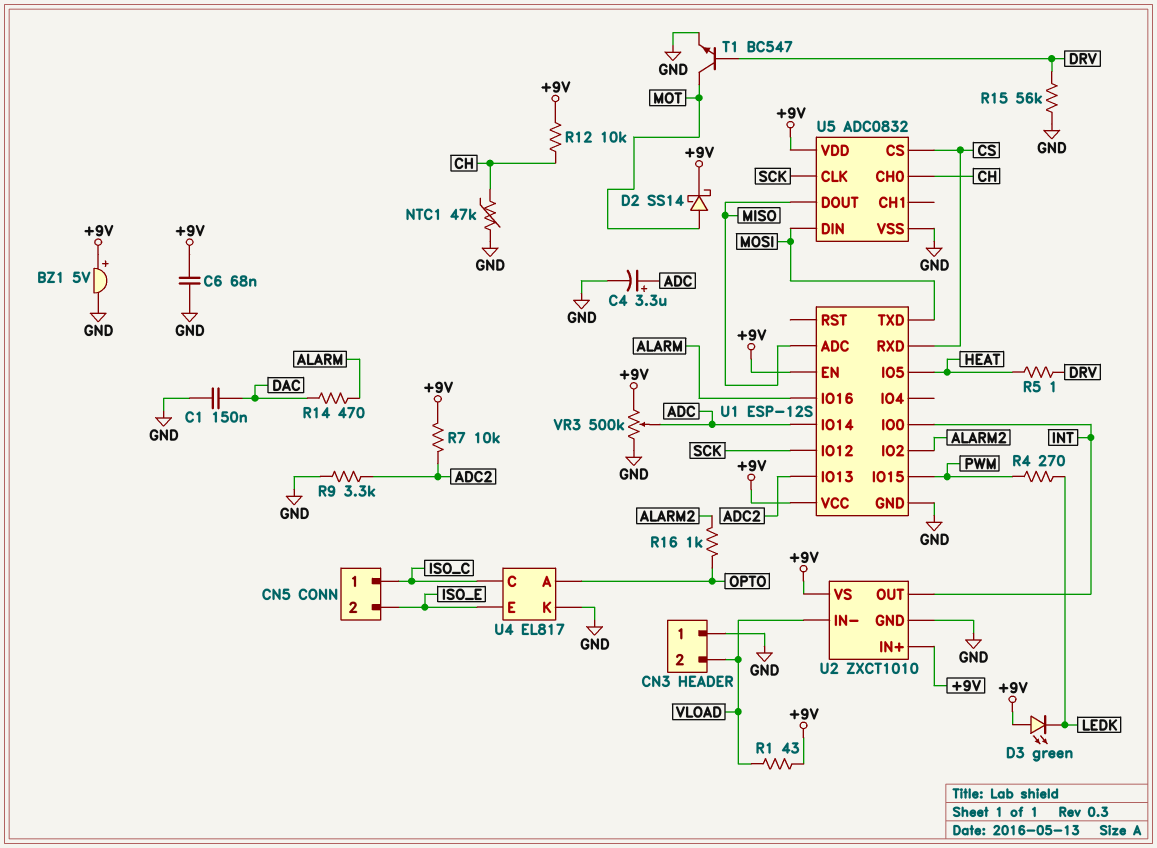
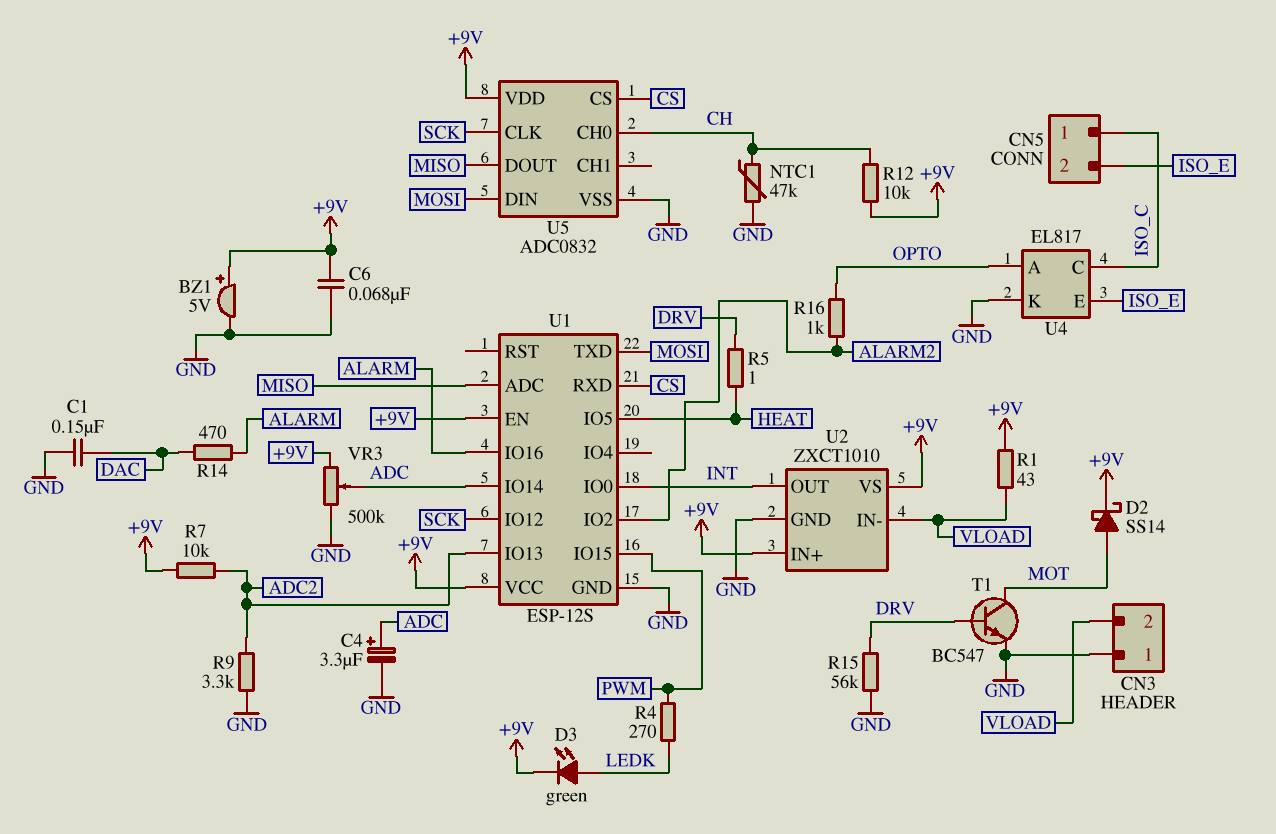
D3: LED green (A +9V, K LEDK) -> LED green (A LEDK, K +9V)

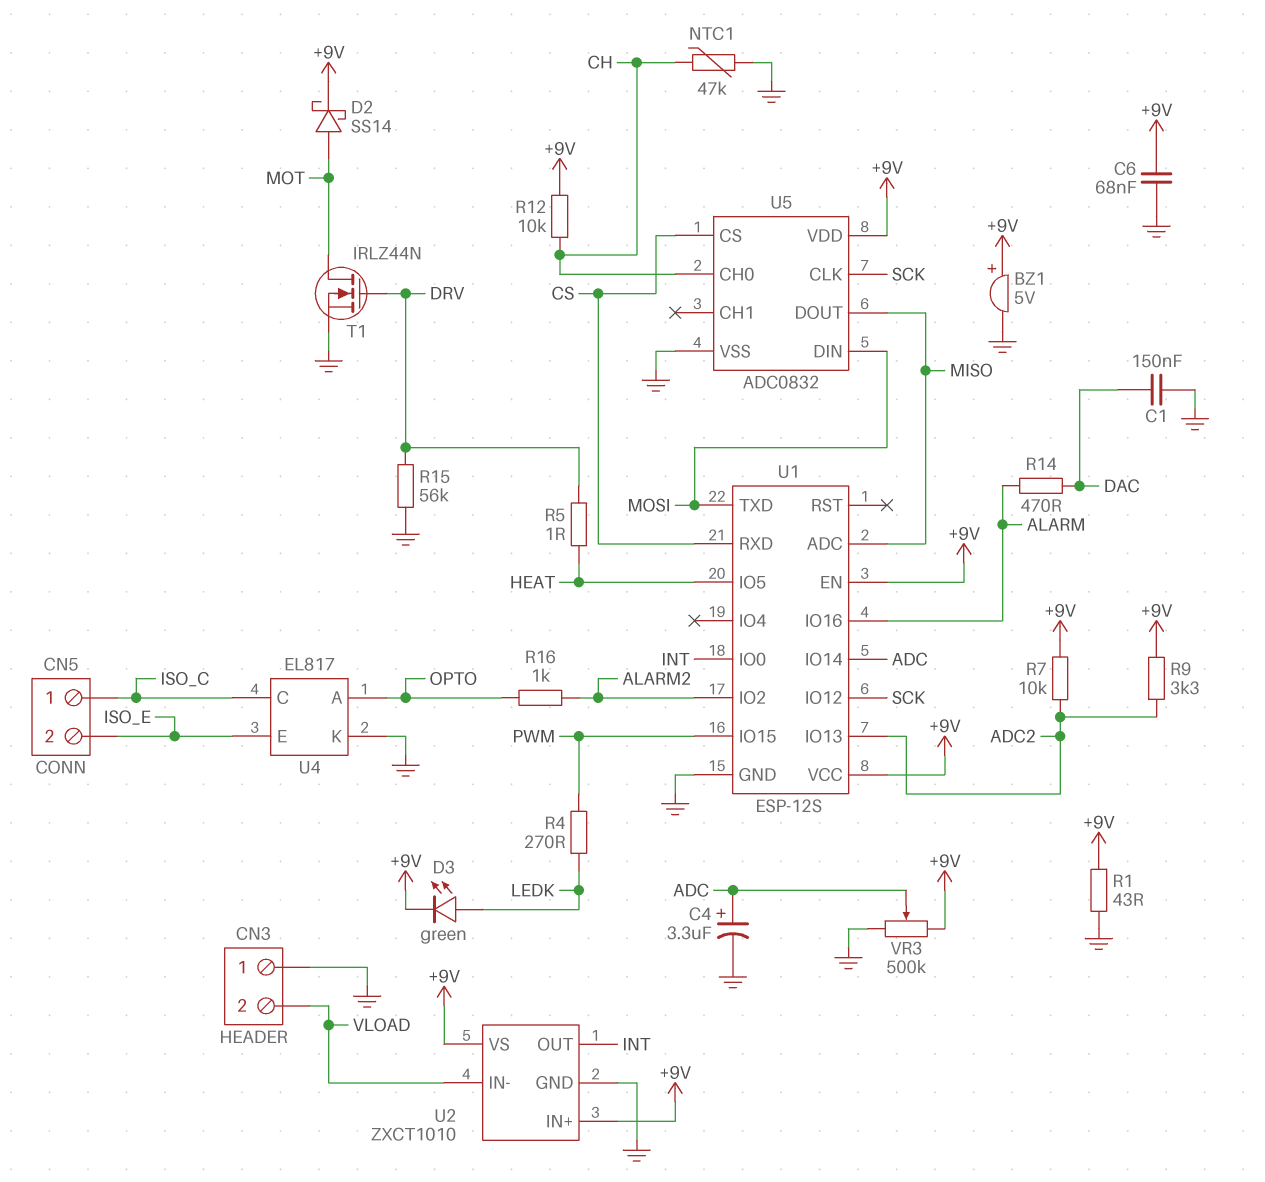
R1: 43 (+9V, VLOAD) -> 43 (+9V, GND)
R9: 3.3k (ADC2, GND) -> 3.3k (+9V, ADC2)
T1: NPN BC547 (B DRV, C MOT, E GND) -> NMOS IRLZ44N (G DRV, D MOT, S GND)

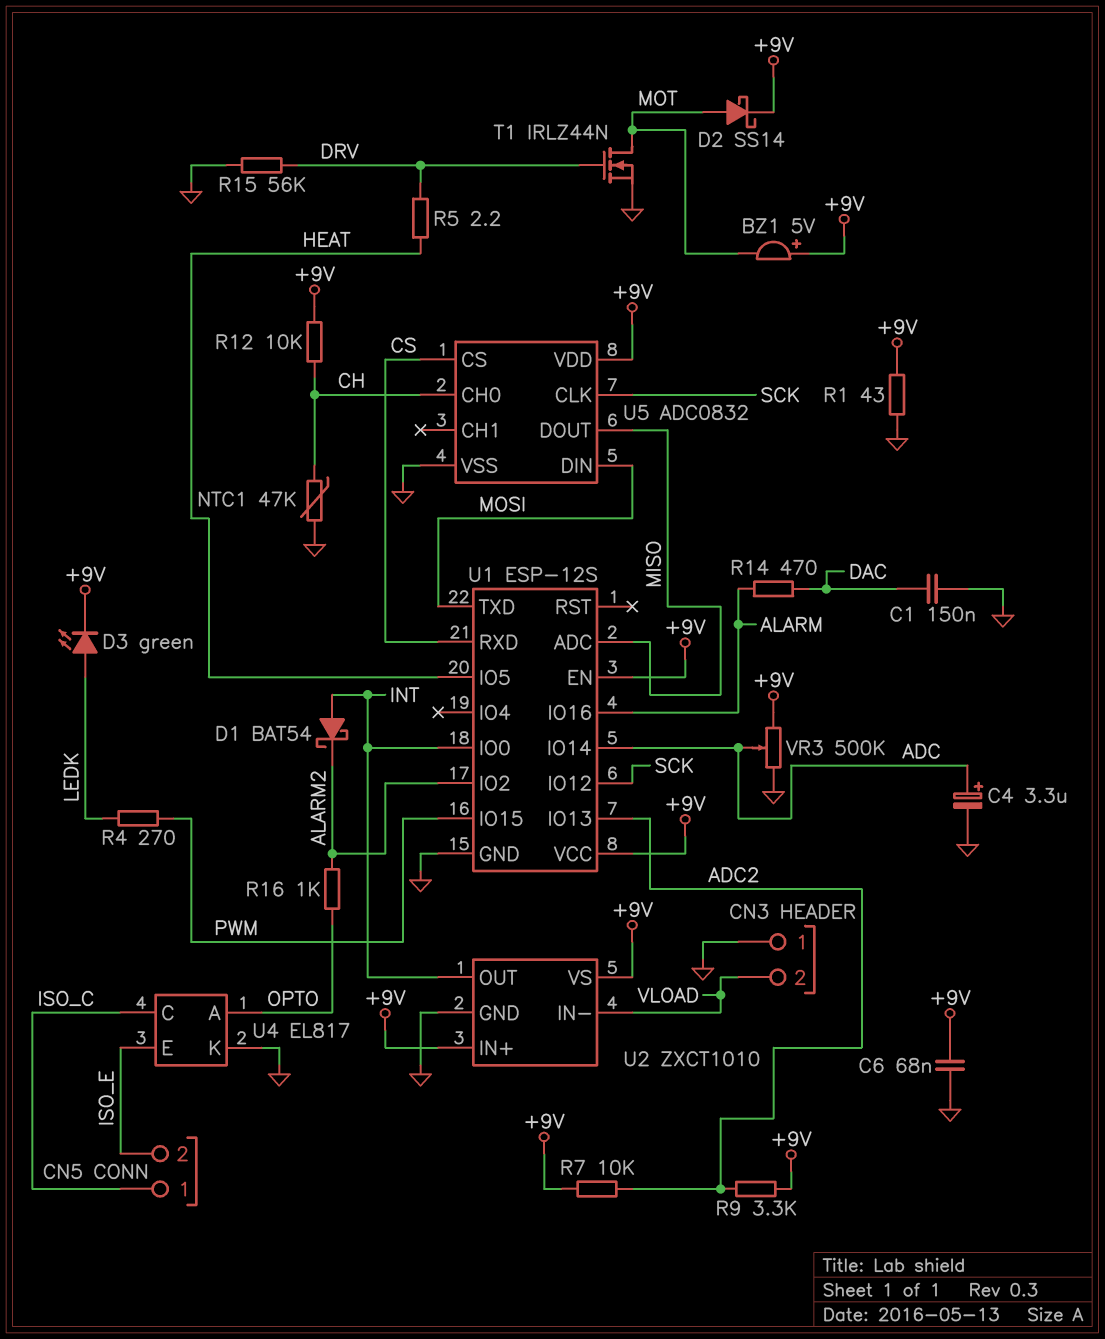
BZ1: buzzer 5V (plus +9V, minus GND) -> buzzer 5V (plus +9V, minus MOT)
D1: none -> schottky BAT54 (A INT, K ALARM2)
R5: 1 (DRV, HEAT) -> 2.2 (DRV, HEAT)

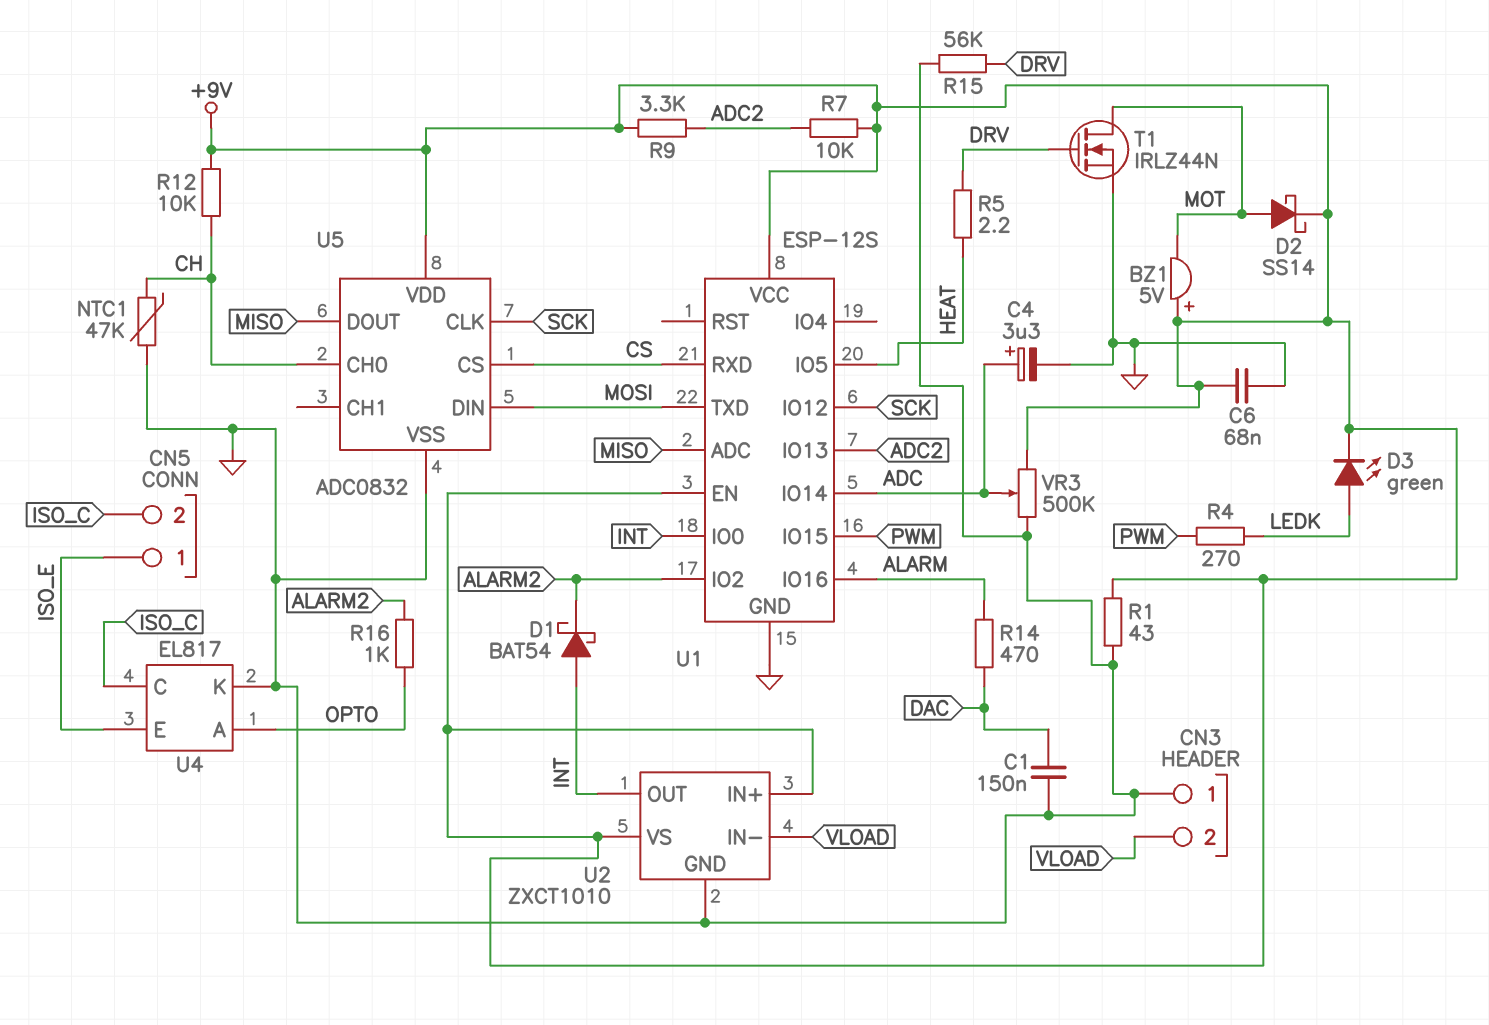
CN5 pin 1: ISO_C -> ISO_E
CN5 pin 2: ISO_E -> ISO_C

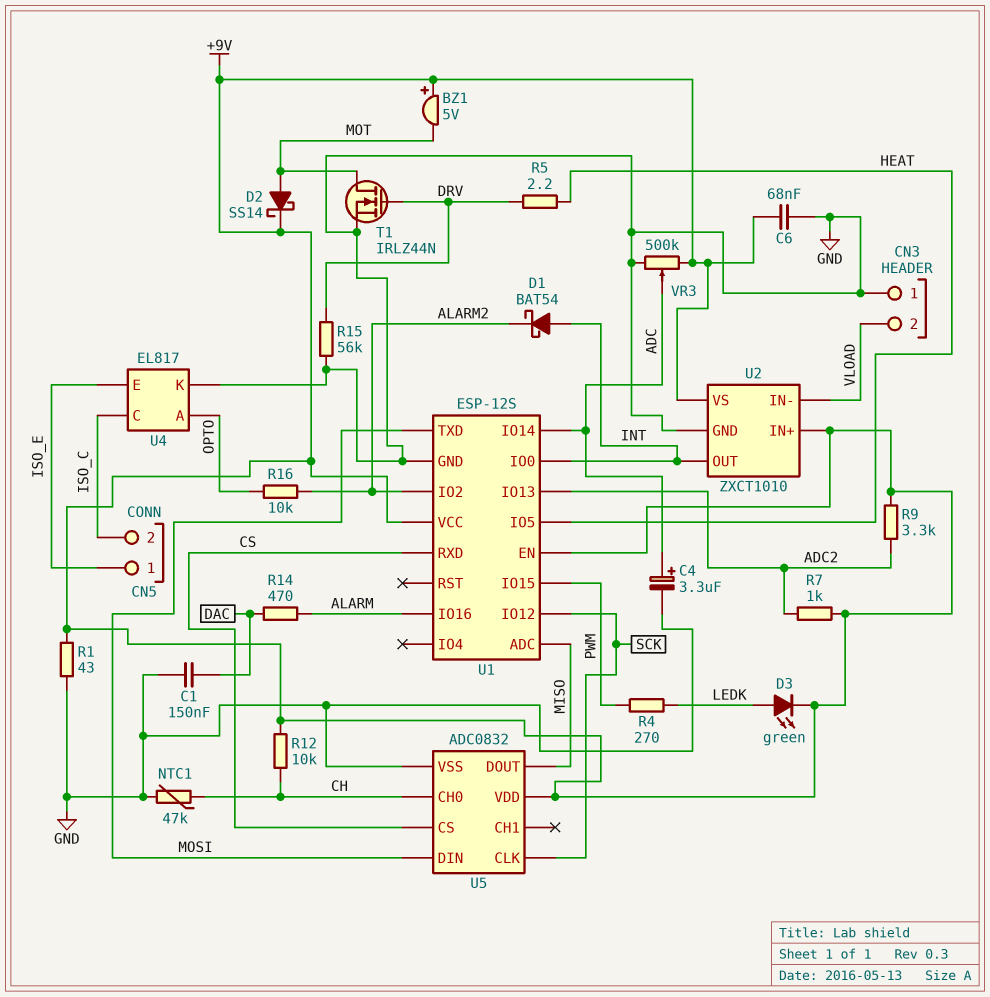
R7: 10k (+9V, ADC2) -> 1k (+9V, ADC2)
R16: 1k (ALARM2, OPTO) -> 10k (ALARM2, OPTO)

